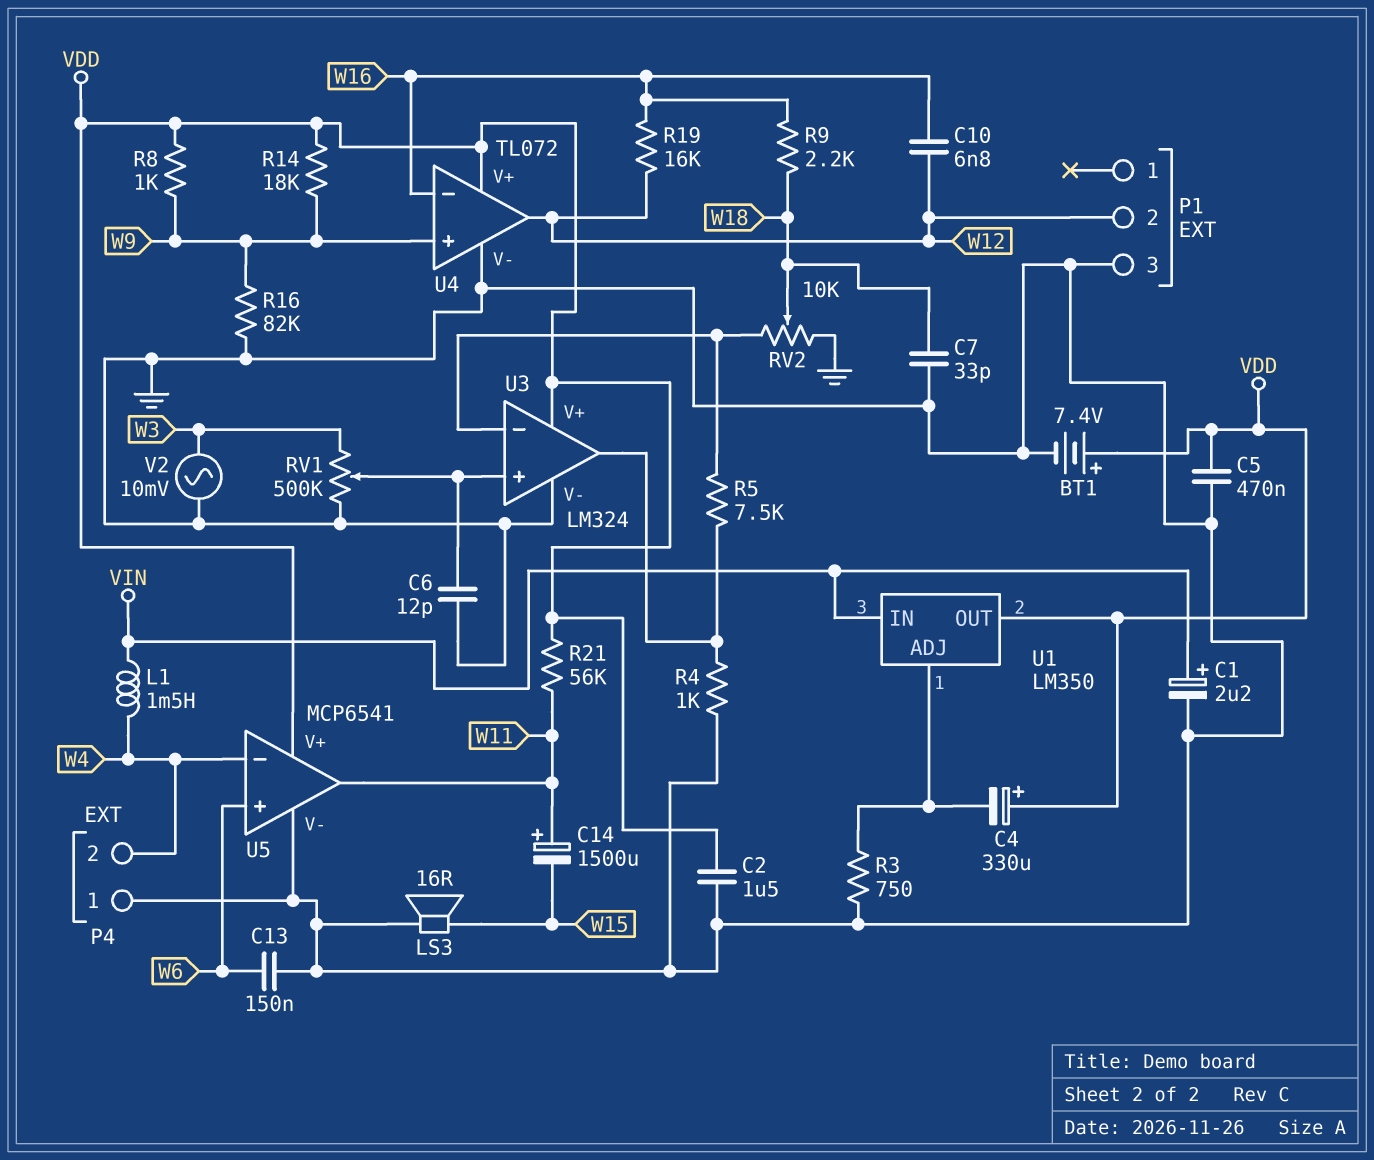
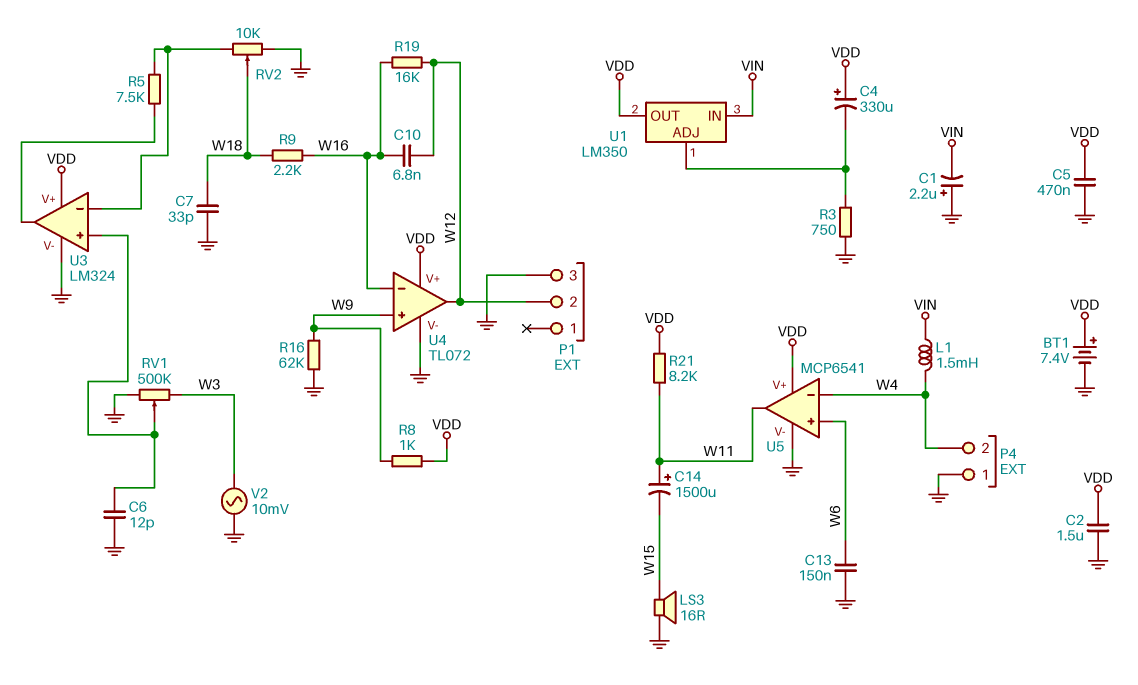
C1: 2.2uF (plus VIN, minus GND) -> 2.2uF (plus GND, minus VIN)
R4: 1k (GND, U3/out) -> none
R14: 18k (VDD, W9) -> none
R16: 82k (GND, W9) -> 62k (GND, W9)
R21: 56k (VDD, W11) -> 8.2k (VDD, W11)

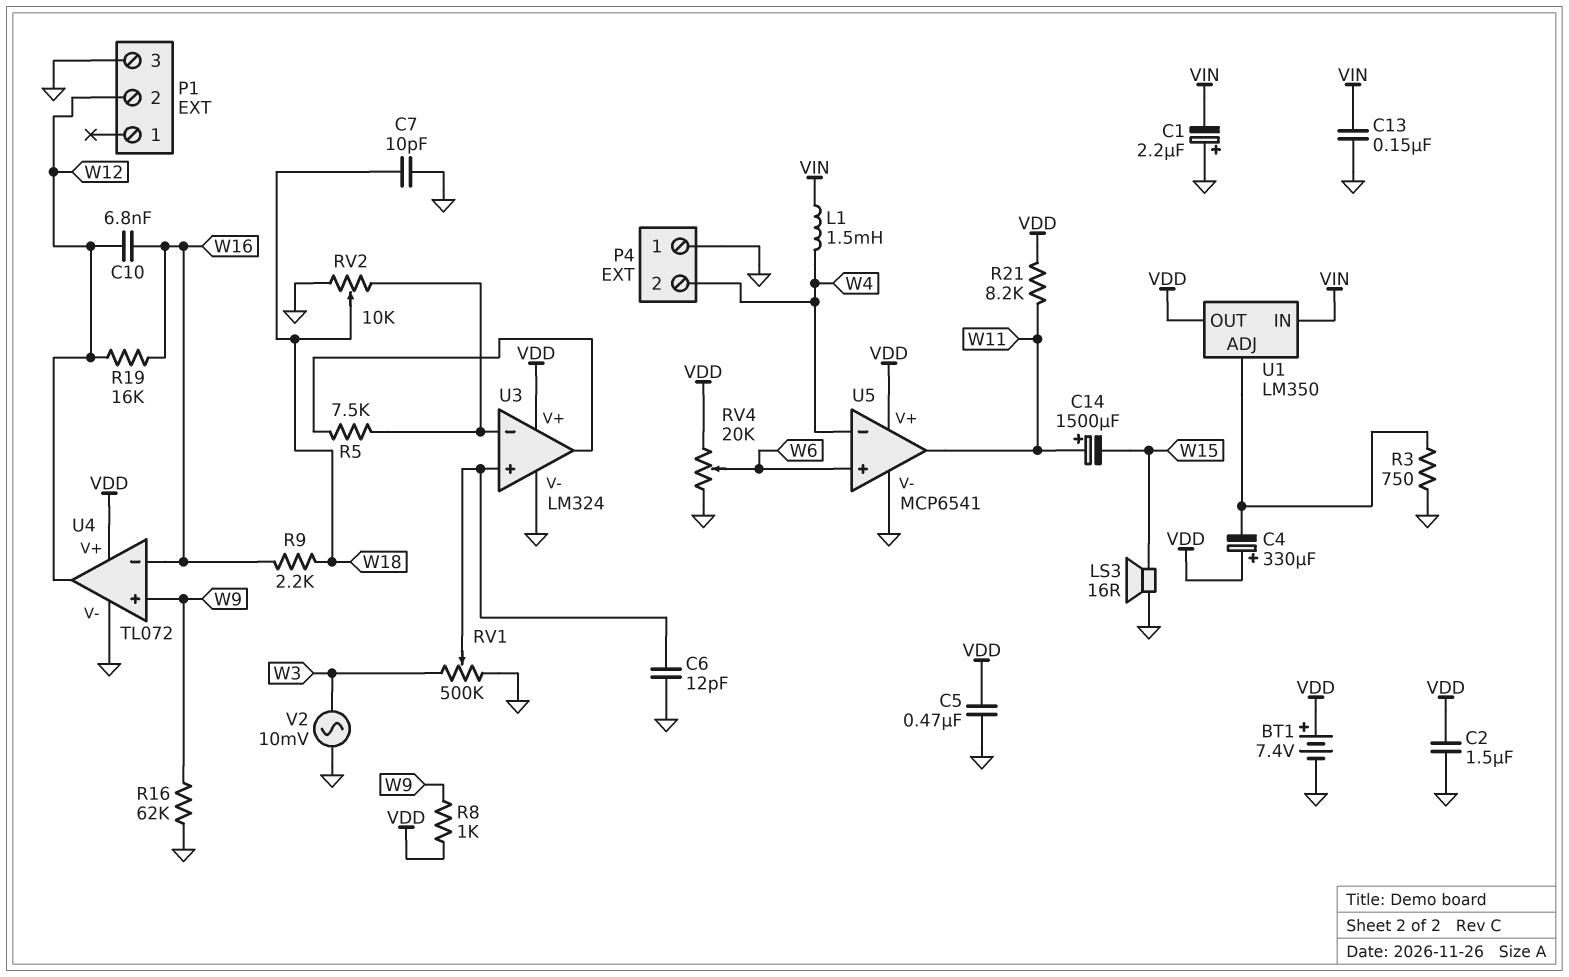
C7: 33pF (GND, W18) -> 10pF (GND, W18)
C13: 150nF (GND, W6) -> 150nF (GND, VIN)
RV4: none -> 20k (GND, VDD, wiper W6)

